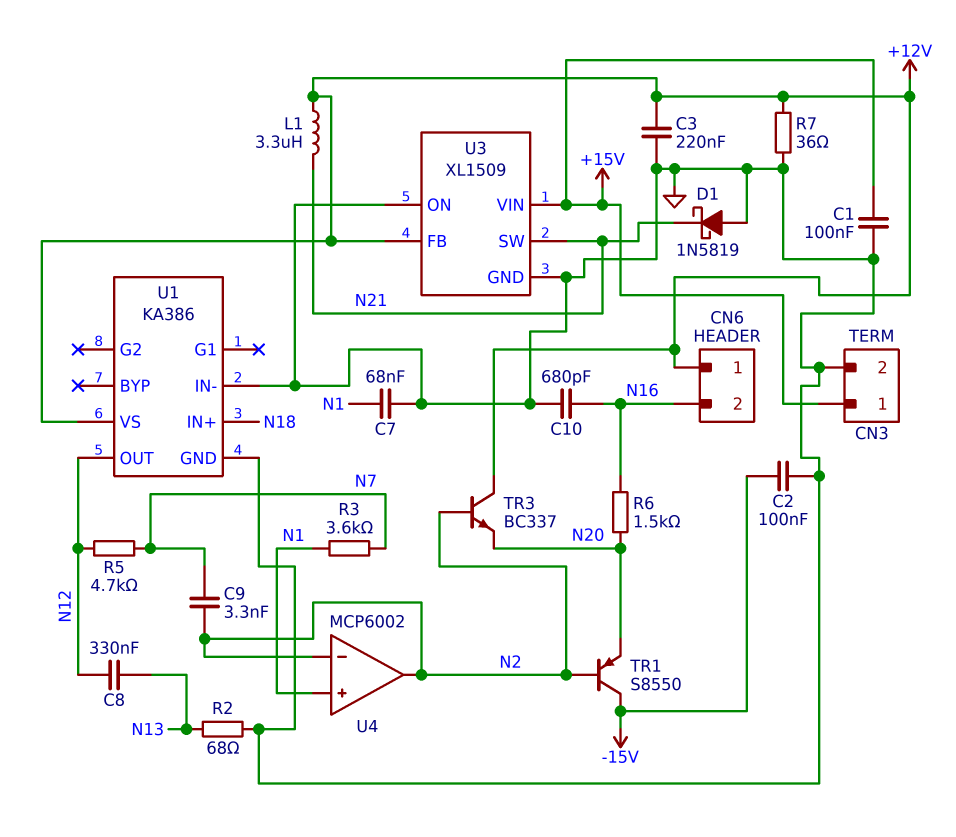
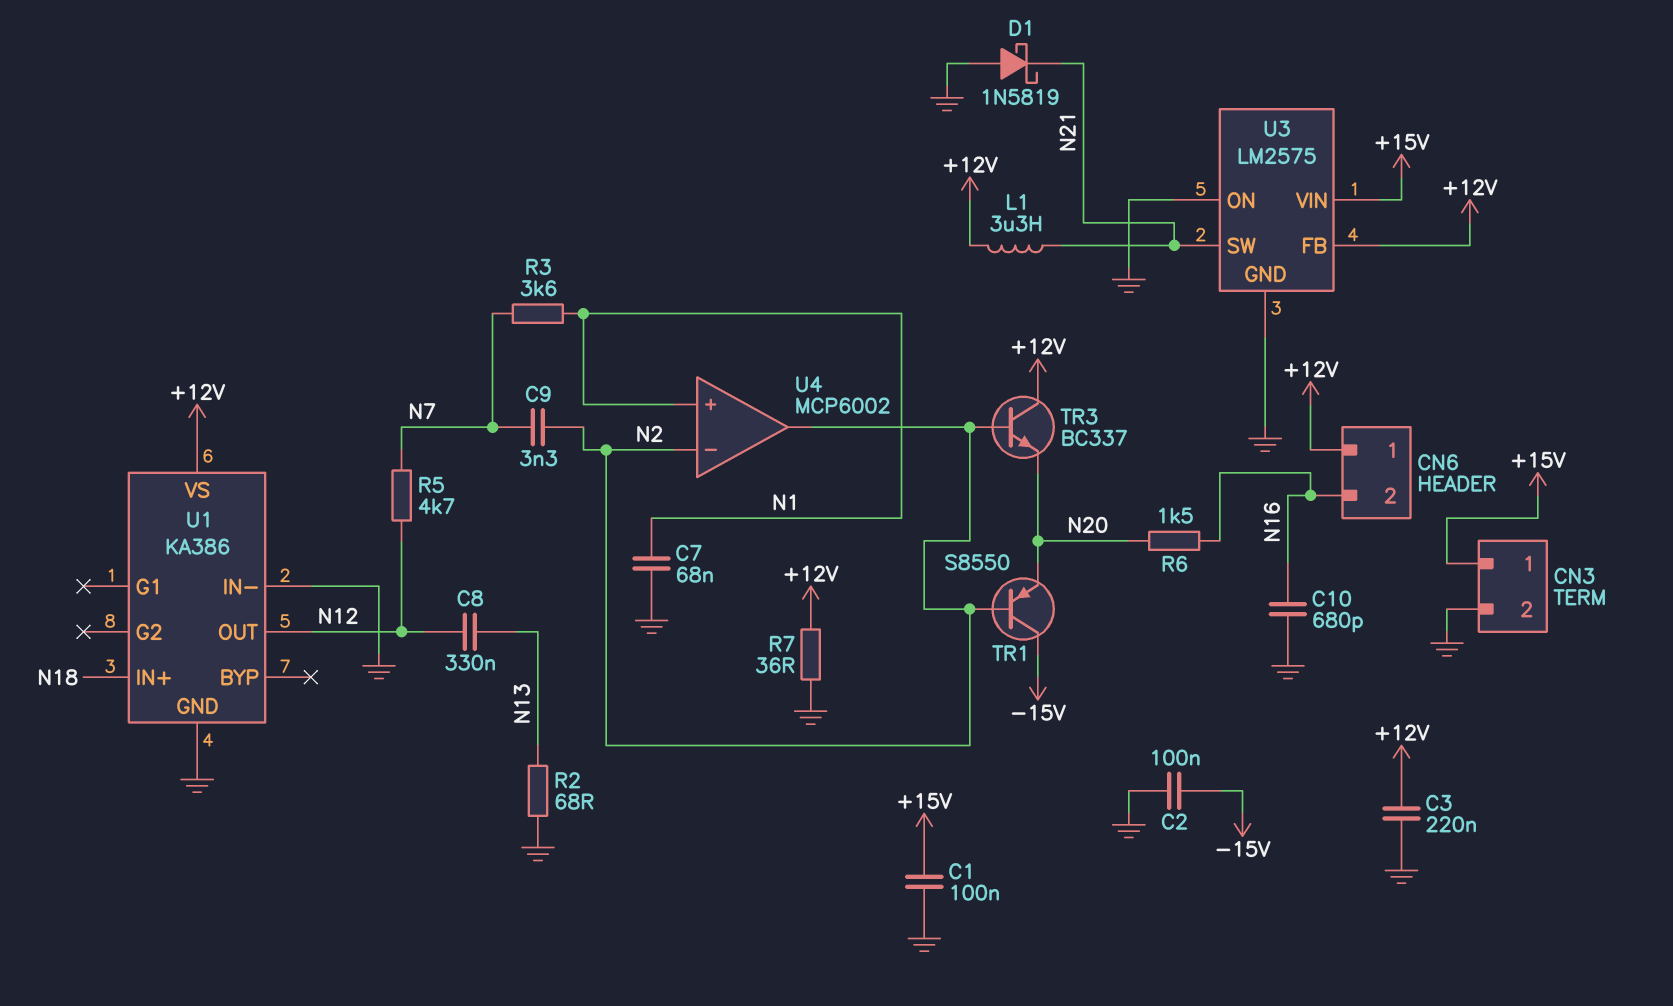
U3: XL1509 -> LM2575

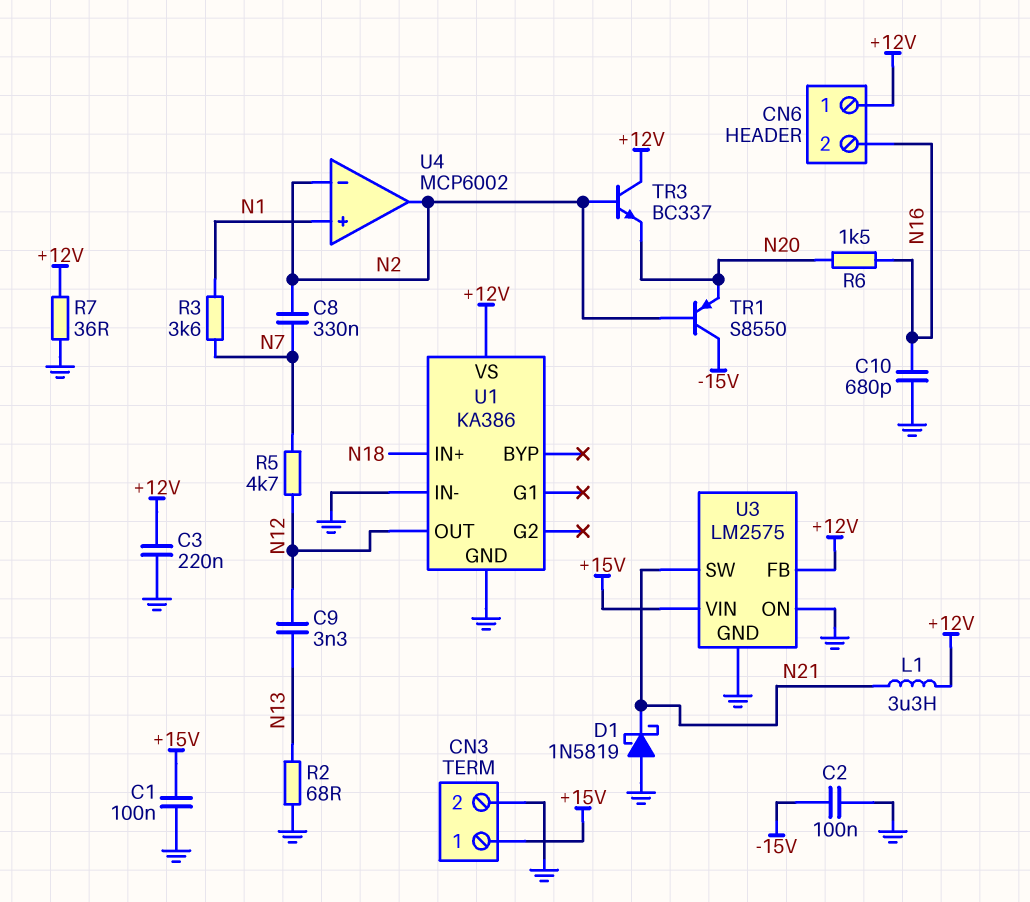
C7: 68nF (GND, N1) -> none
C8: 330nF (N12, N13) -> 330nF (N2, N7)
C9: 3.3nF (N2, N7) -> 3.3nF (N12, N13)

